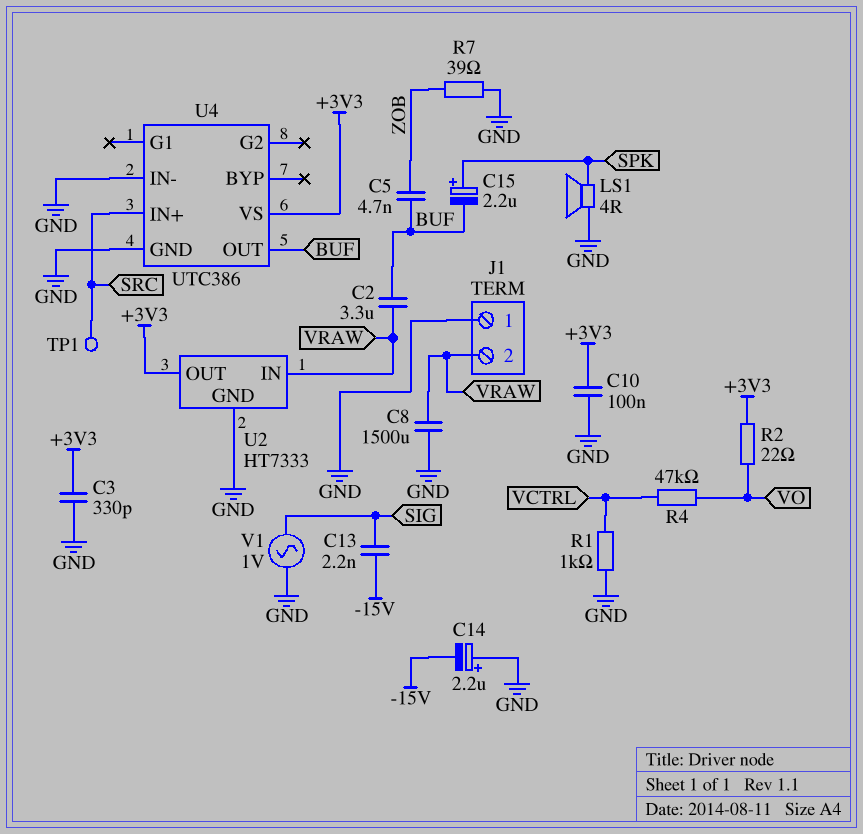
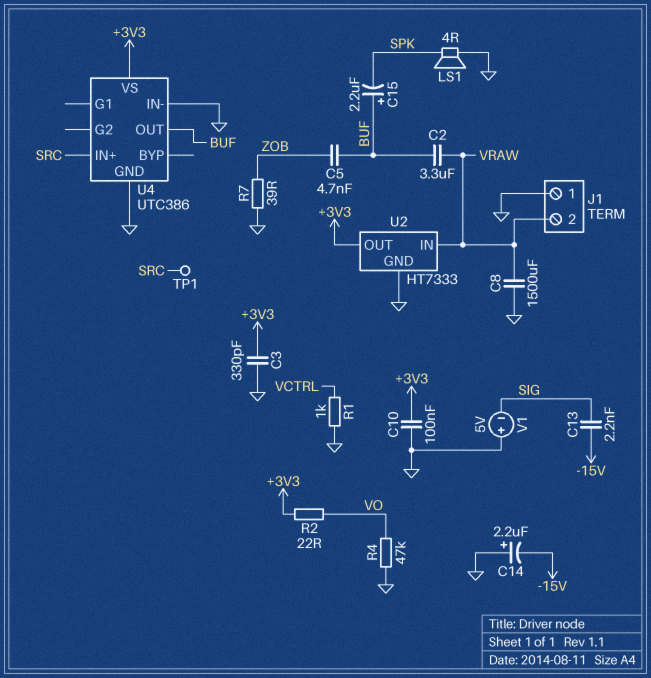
C15: 2.2uF (plus SPK, minus BUF) -> 2.2uF (plus BUF, minus SPK)
R4: 47k (VCTRL, VO) -> 47k (GND, VO)
V1: AC 1V (GND, SIG) -> 5V (plus GND, minus SIG)

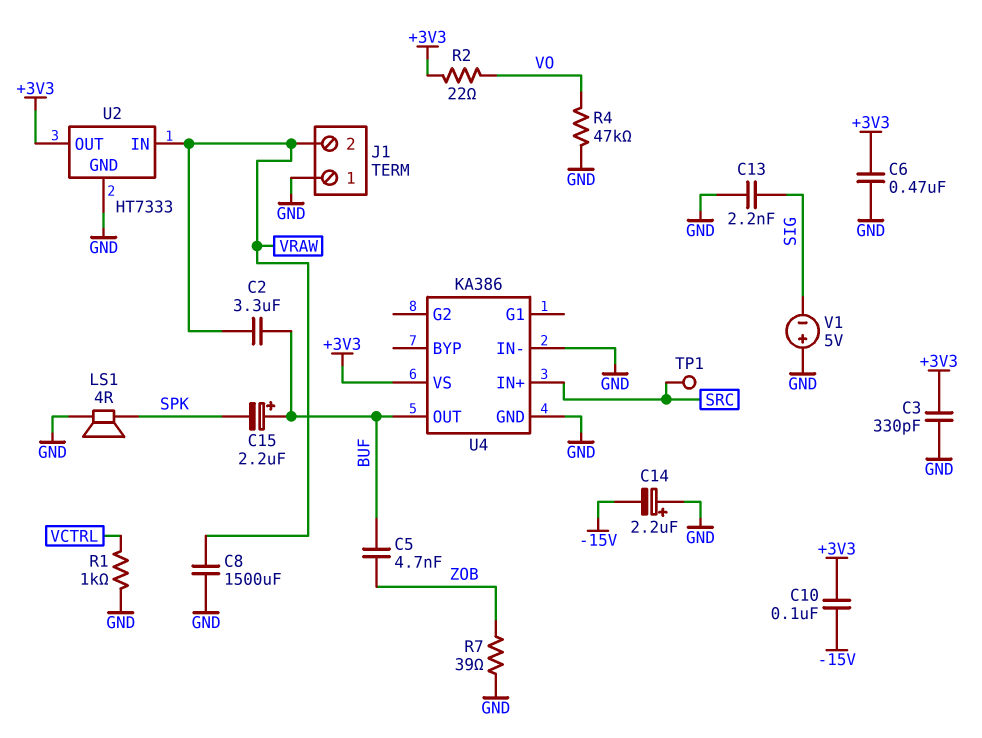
C6: none -> 470nF (+3V3, GND)
C10: 100nF (+3V3, GND) -> 100nF (+3V3, -15V)
C13: 2.2nF (-15V, SIG) -> 2.2nF (GND, SIG)
U4: UTC386 -> KA386

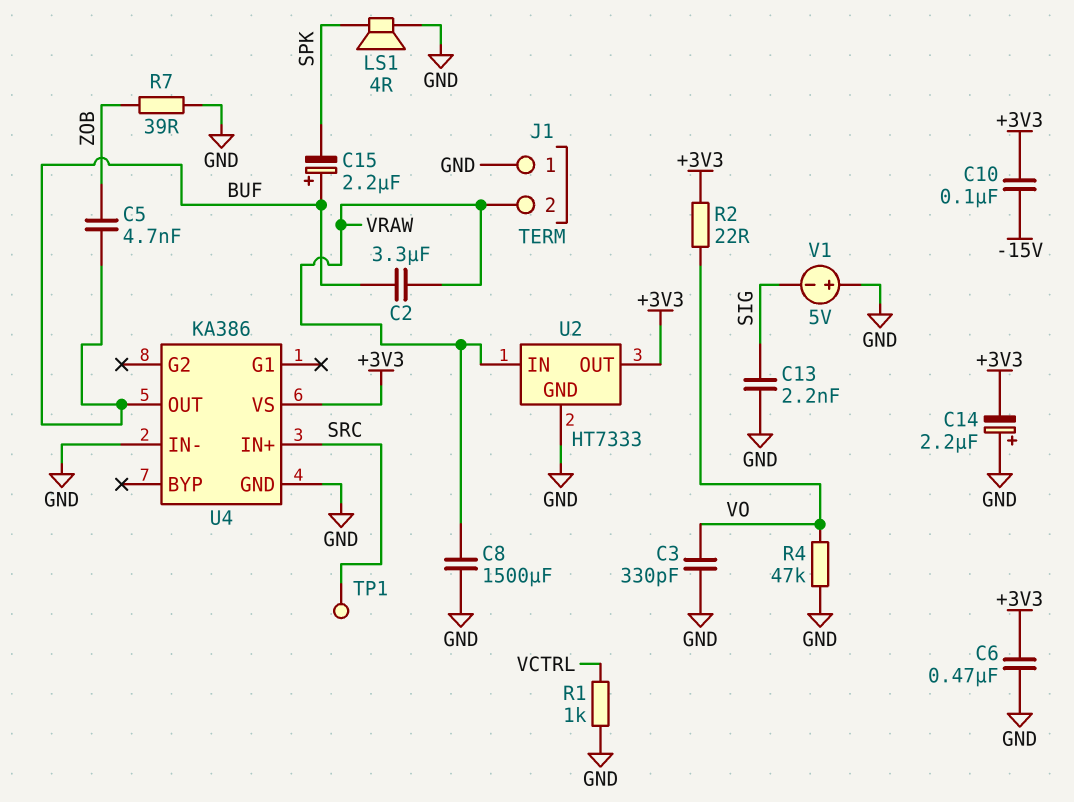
C3: 330pF (+3V3, GND) -> 330pF (GND, VO)
C14: 2.2uF (plus GND, minus -15V) -> 2.2uF (plus GND, minus +3V3)

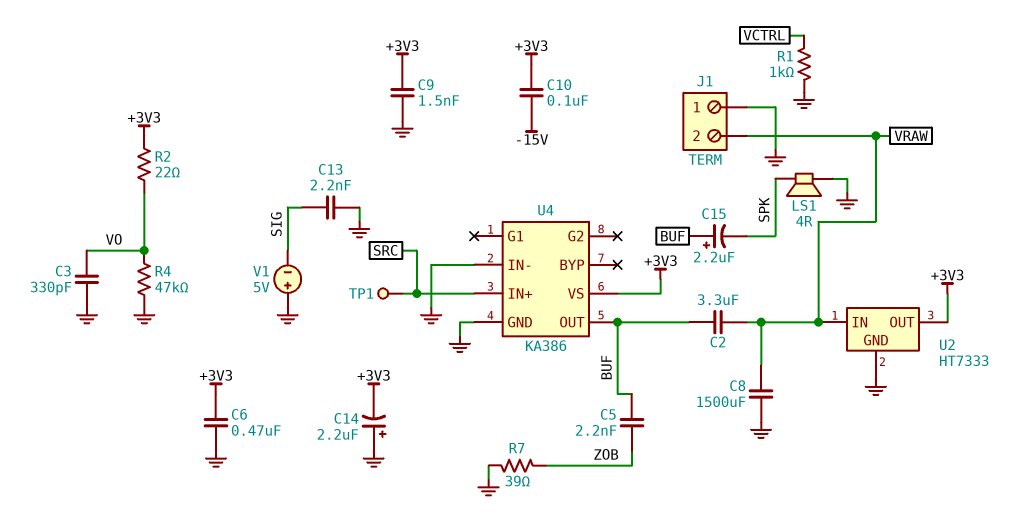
C5: 4.7nF (BUF, ZOB) -> 2.2nF (BUF, ZOB)
C9: none -> 1.5nF (+3V3, GND)

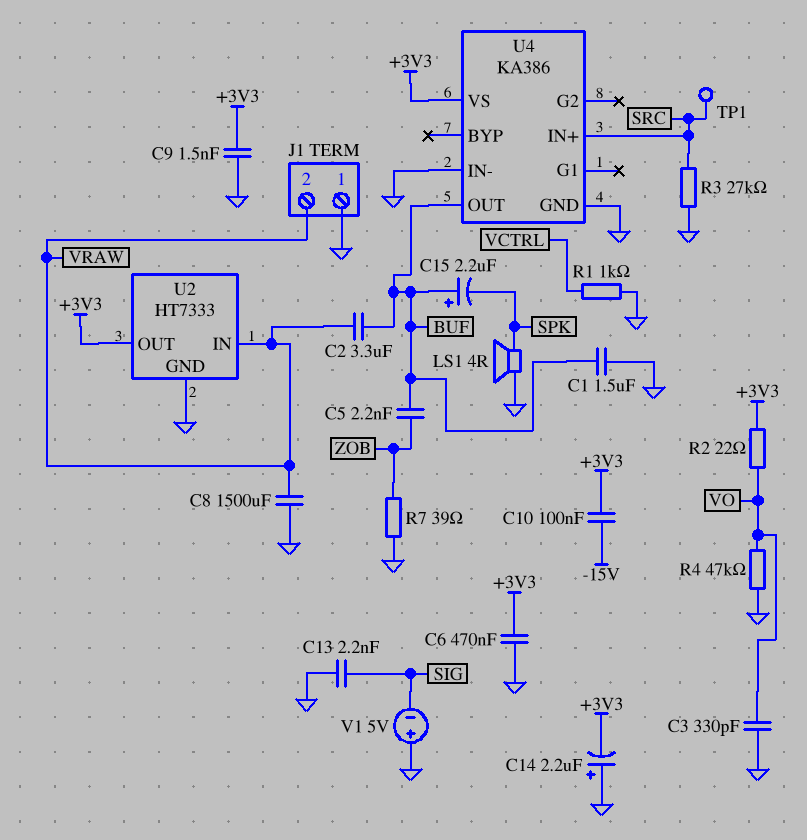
C1: none -> 1.5uF (BUF, GND)
R3: none -> 27k (GND, SRC)

